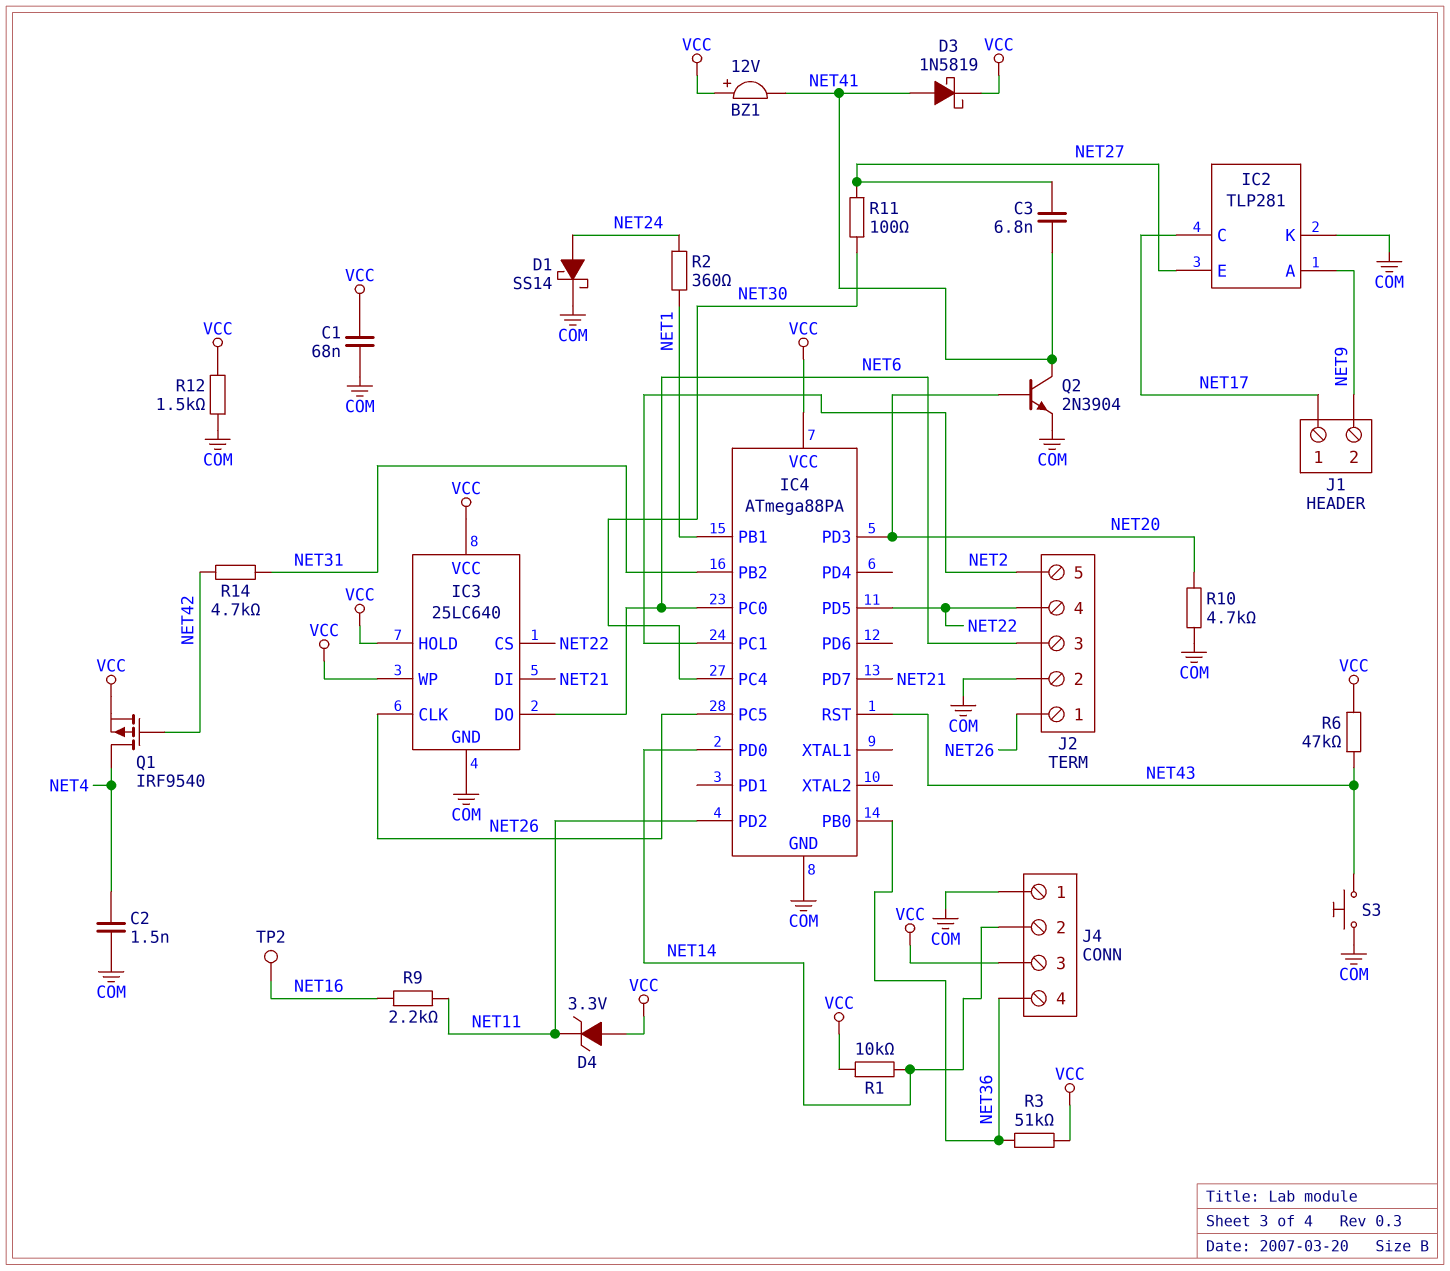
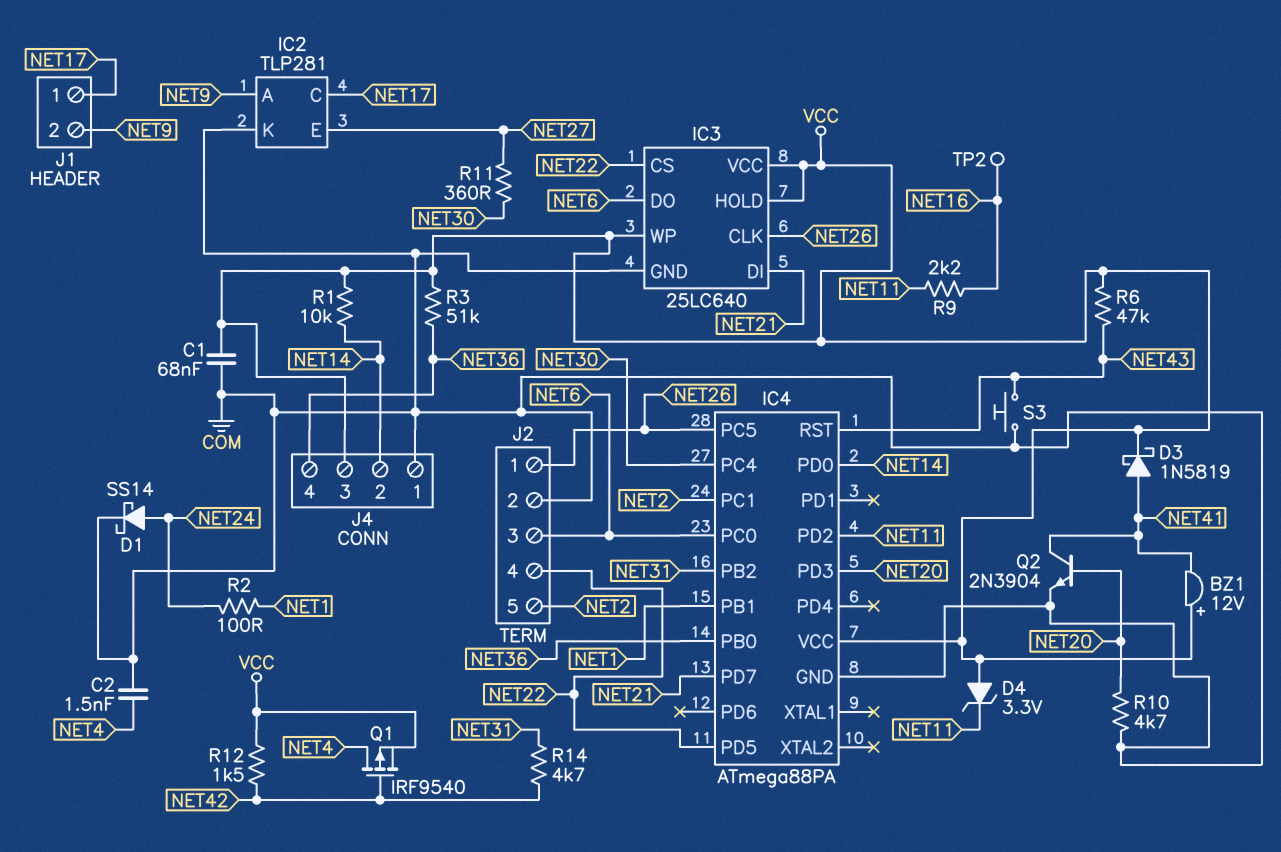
C3: 6.8nF (NET27, NET41) -> none
R2: 360 (NET1, NET24) -> 100 (NET1, NET24)
R11: 100 (NET27, NET30) -> 360 (NET27, NET30)
R12: 1.5k (COM, VCC) -> 1.5k (NET42, VCC)

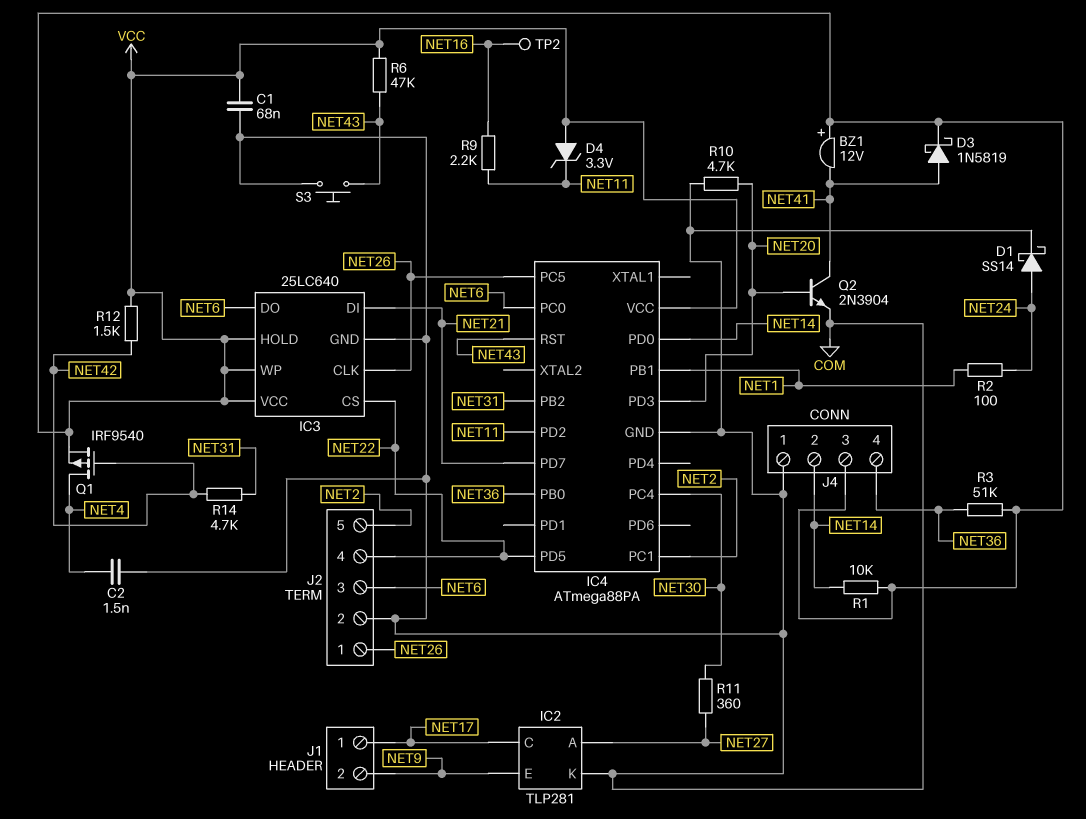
IC2 pin A: NET9 -> NET27
IC2 pin E: NET27 -> NET9

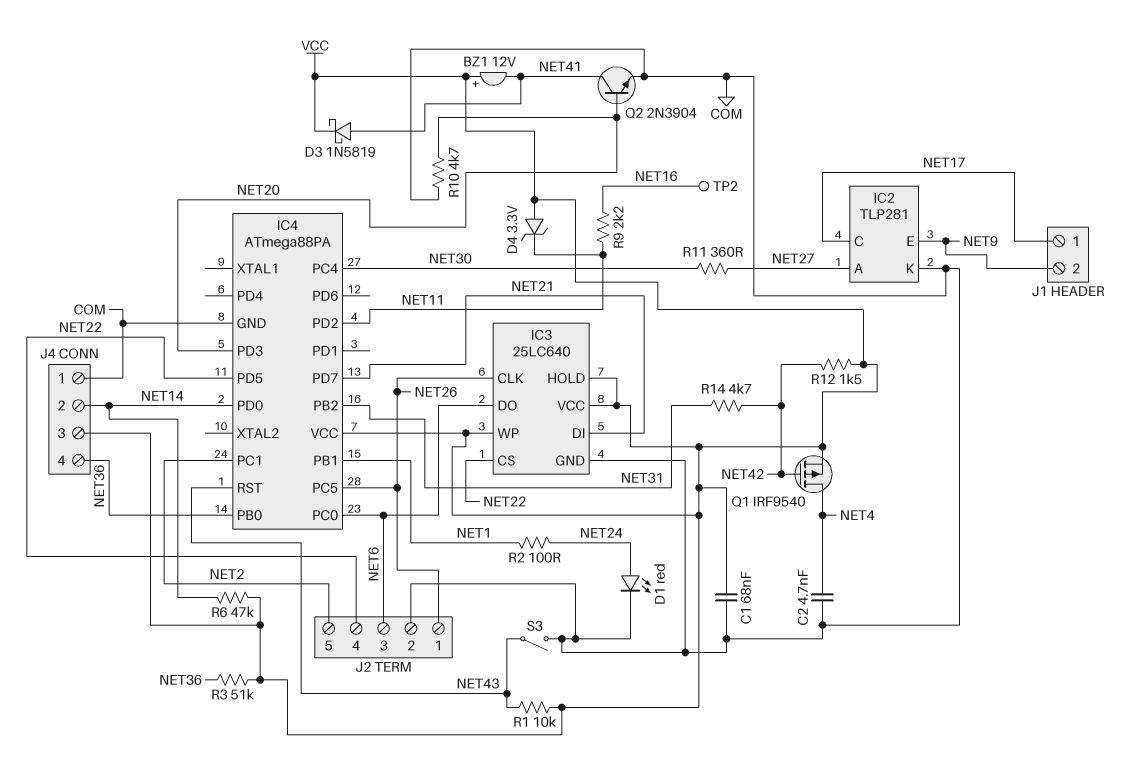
C2: 1.5nF (COM, NET4) -> 4.7nF (COM, NET4)
D1: schottky SS14 (A NET24, K COM) -> LED red (A NET24, K COM)
R1: 10k (NET14, VCC) -> 10k (NET43, VCC)
R6: 47k (NET43, VCC) -> 47k (NET14, VCC)
S3: button (COM, NET43) -> switch (COM, NET43)

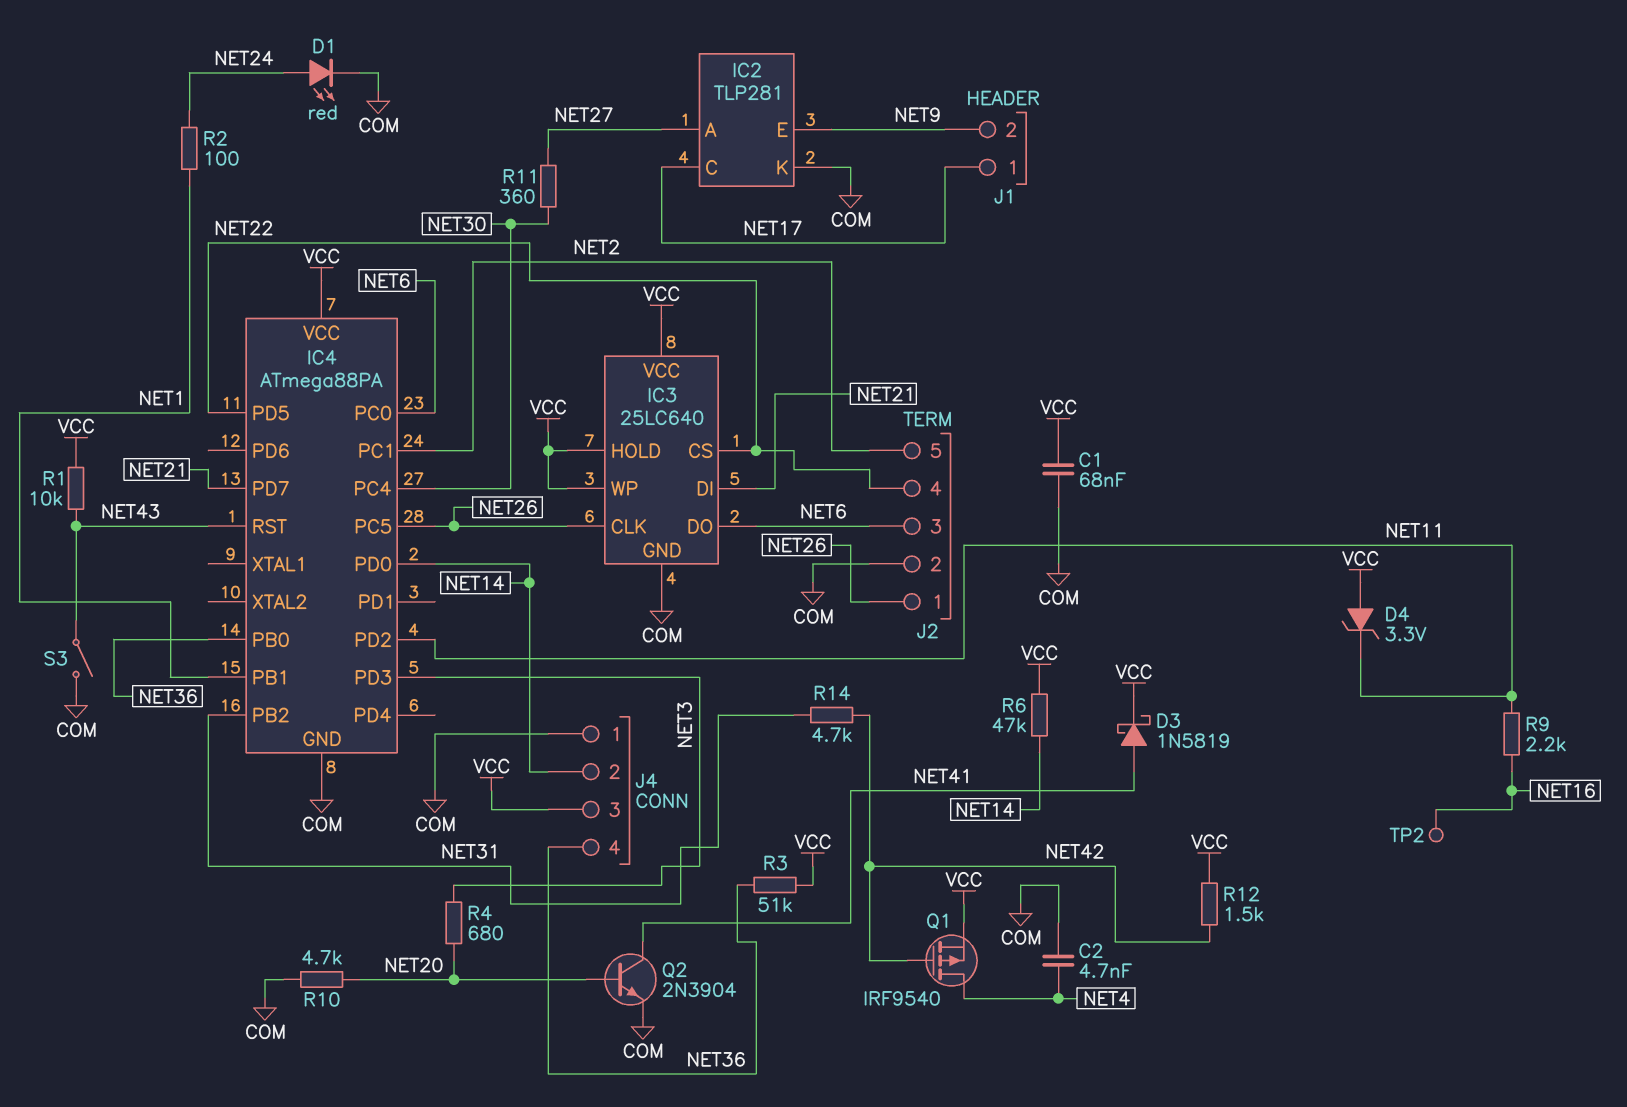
BZ1: buzzer 12V (plus VCC, minus NET41) -> none
IC4 pin PD3: NET20 -> NET3
R4: none -> 680 (NET3, NET20)

